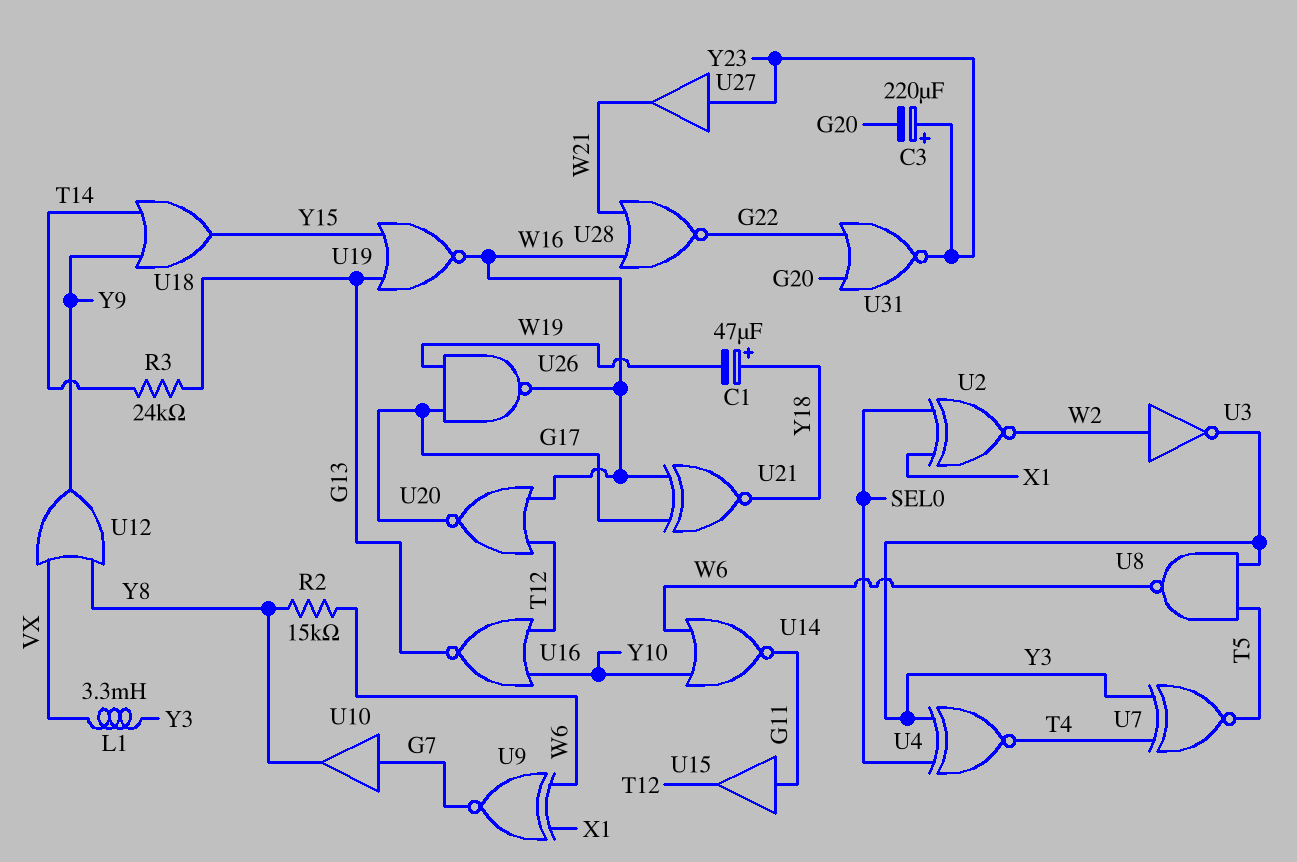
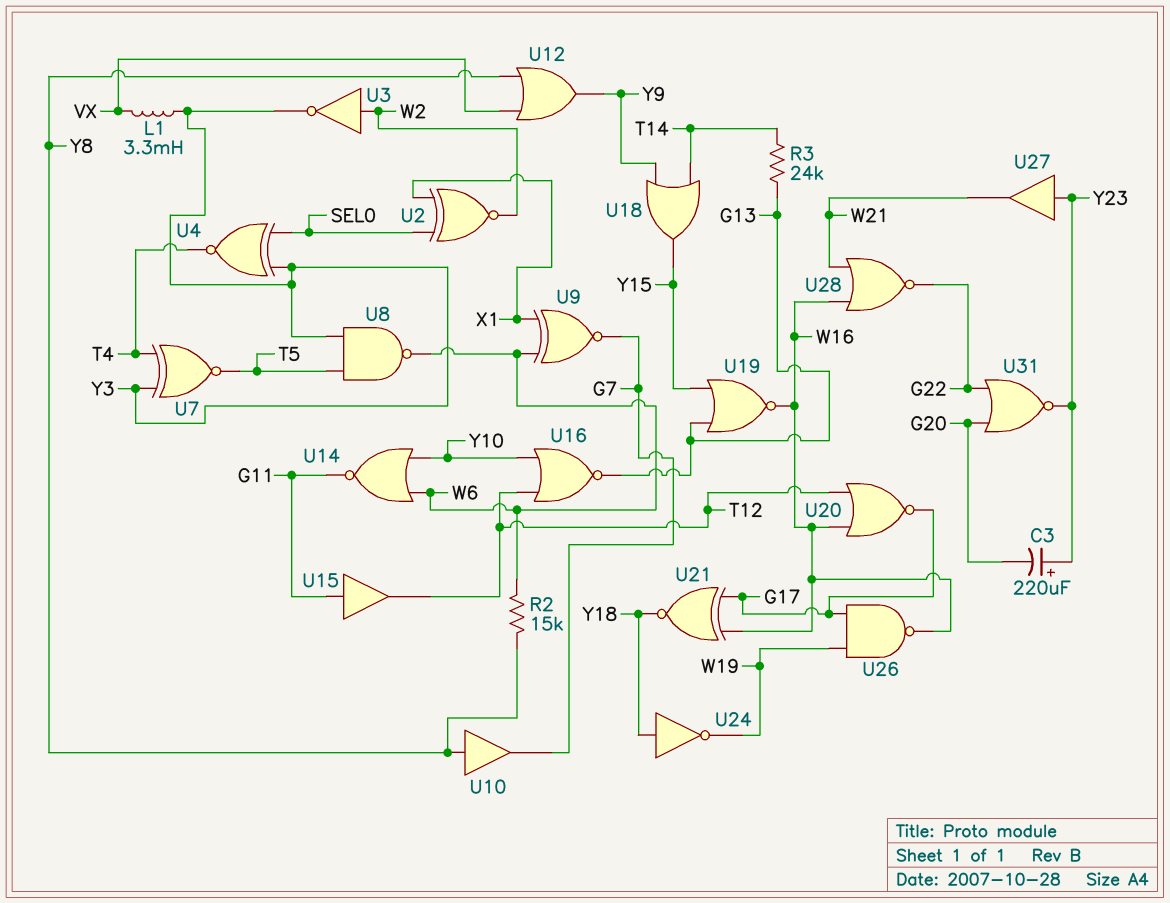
C1: 47uF (plus Y18, minus W19) -> none
U10: buffer (in G7, out Y8) -> buffer (in Y8, out G7)
U24: none -> NOT (in Y18, out W19)

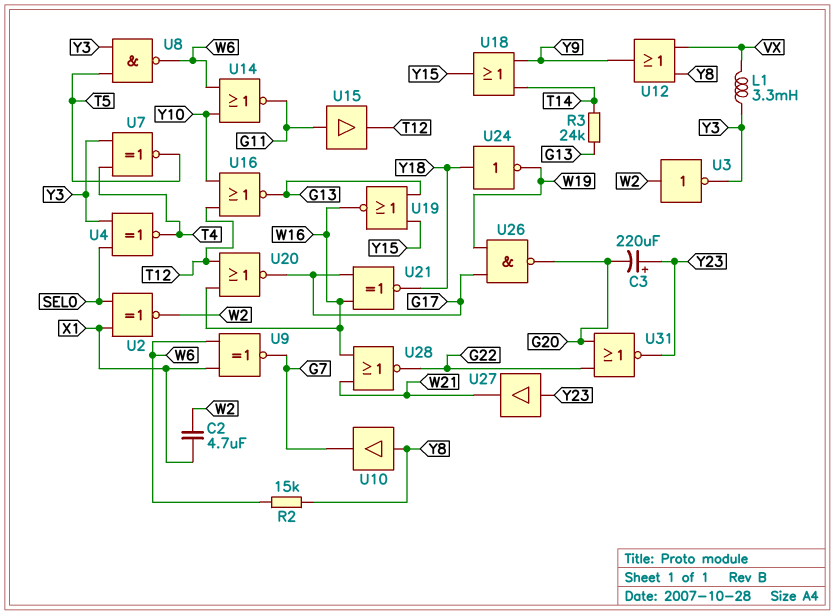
C2: none -> 4.7uF (W2, X1)
U26: NAND (in G17, in W19, out W16) -> NAND (in G17, in W19, out G20)

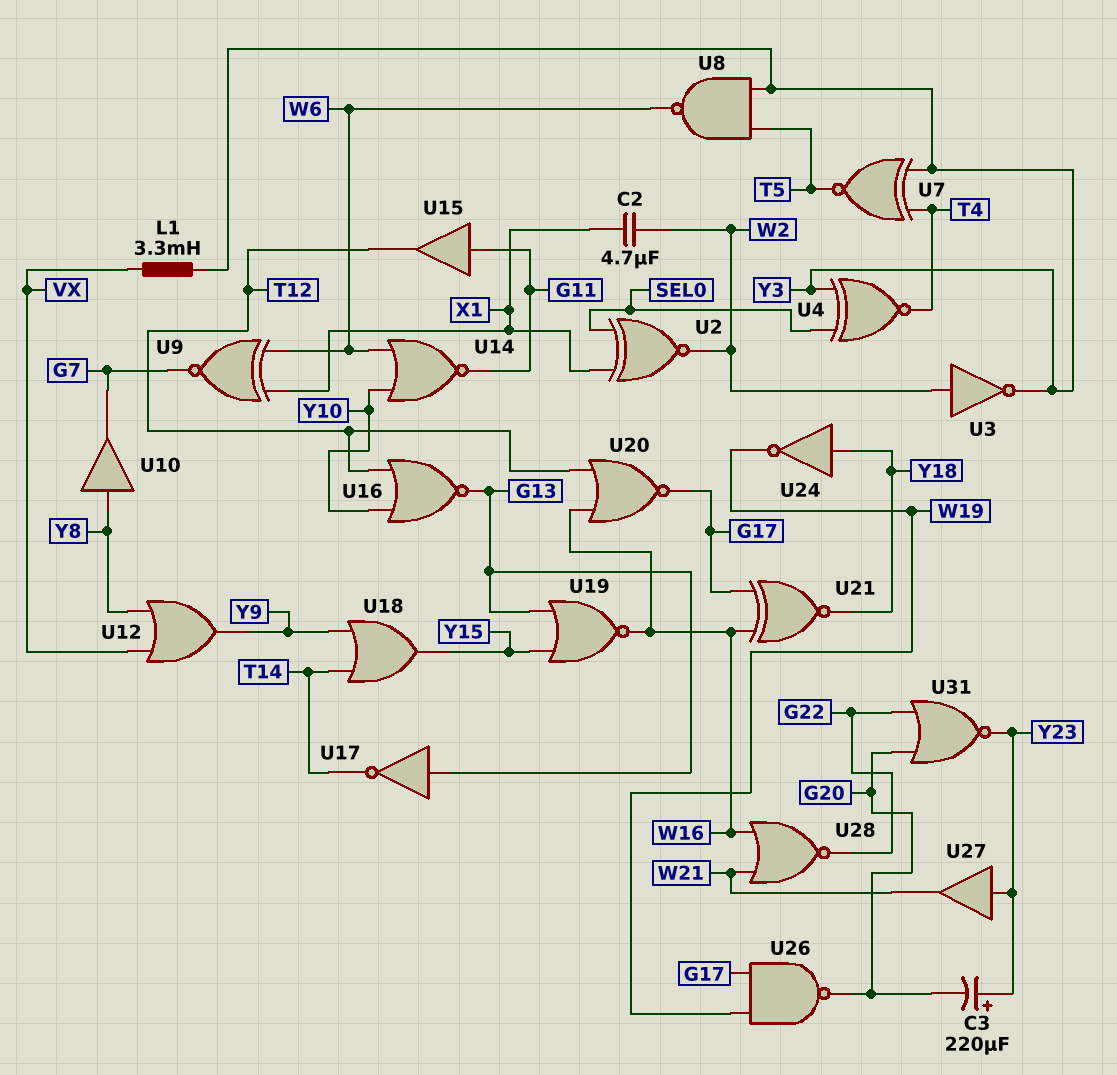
R2: 15k (W6, Y8) -> none
R3: 24k (G13, T14) -> none
U17: none -> NOT (in G13, out T14)

